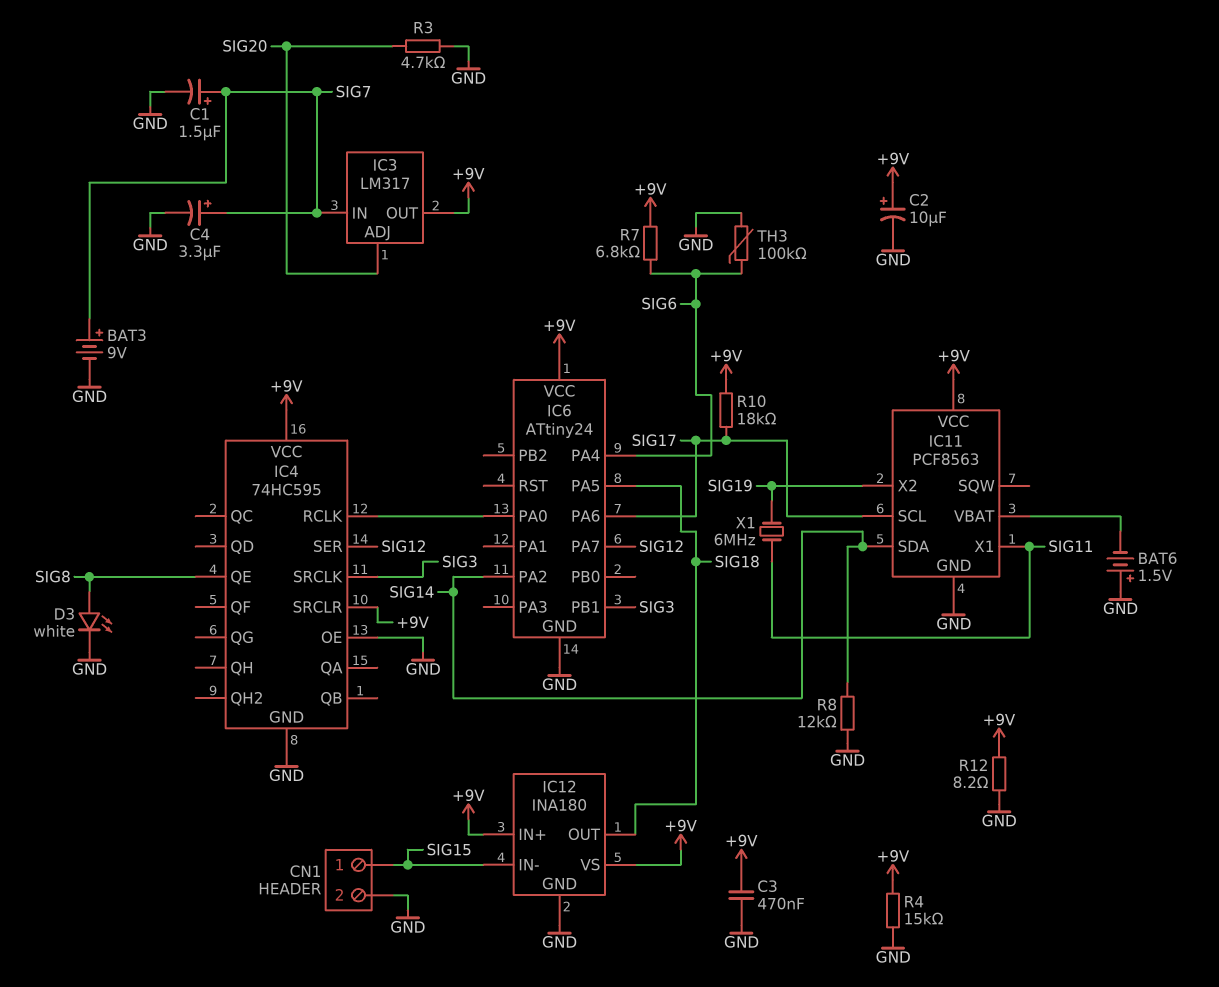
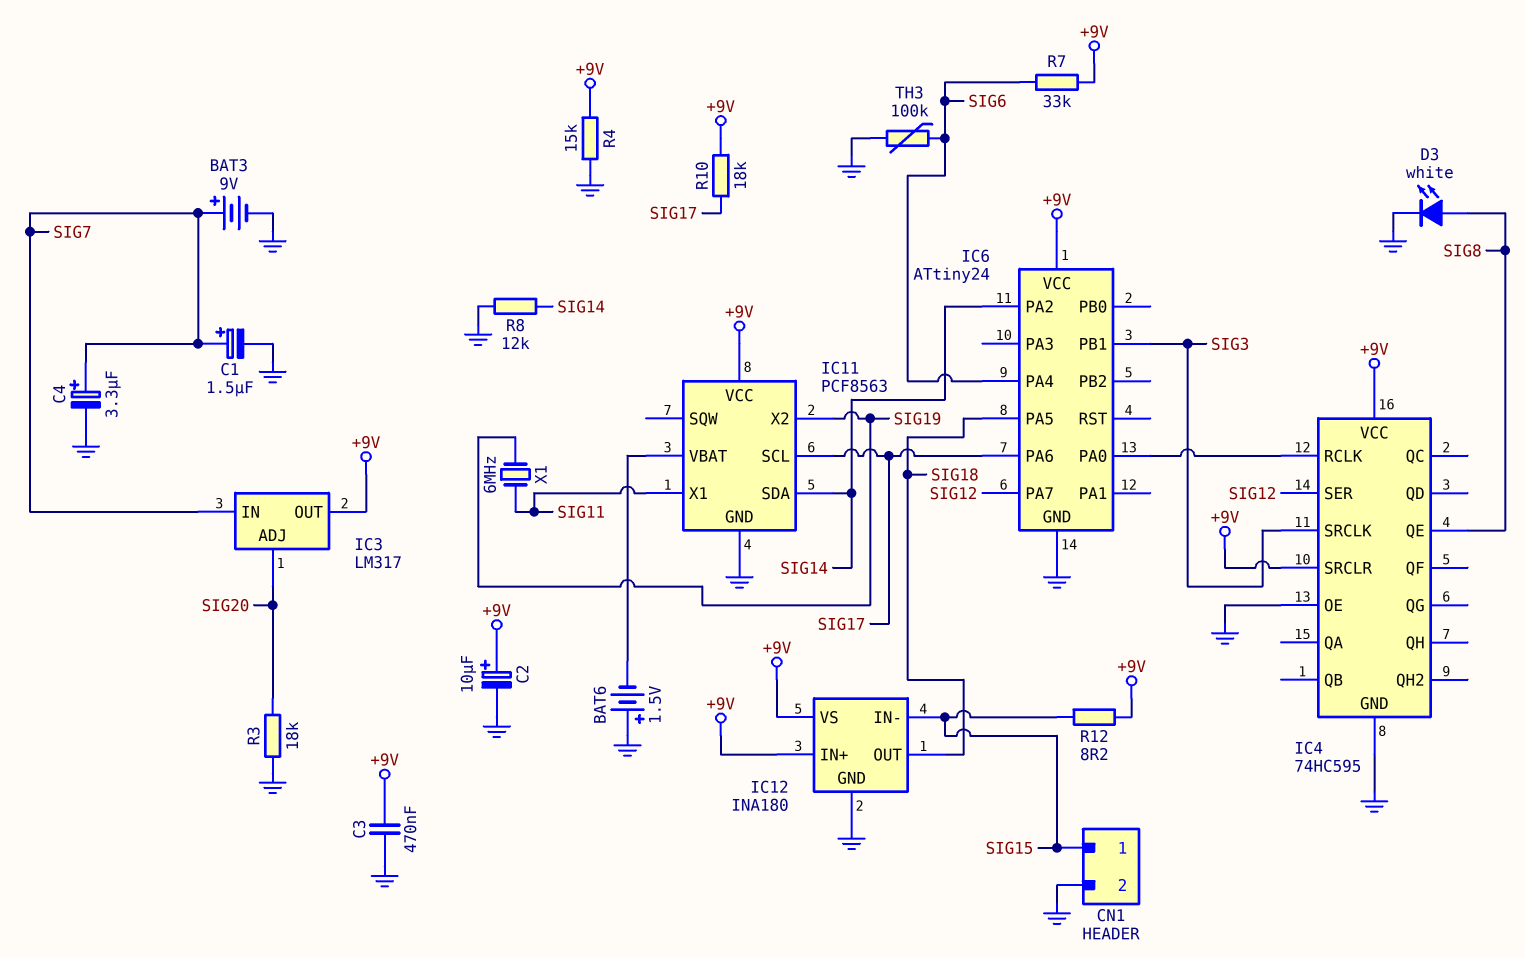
R3: 4.7k (GND, SIG20) -> 18k (GND, SIG20)
R7: 6.8k (+9V, SIG6) -> 33k (+9V, SIG6)
R12: 8.2 (+9V, GND) -> 8.2 (+9V, SIG15)

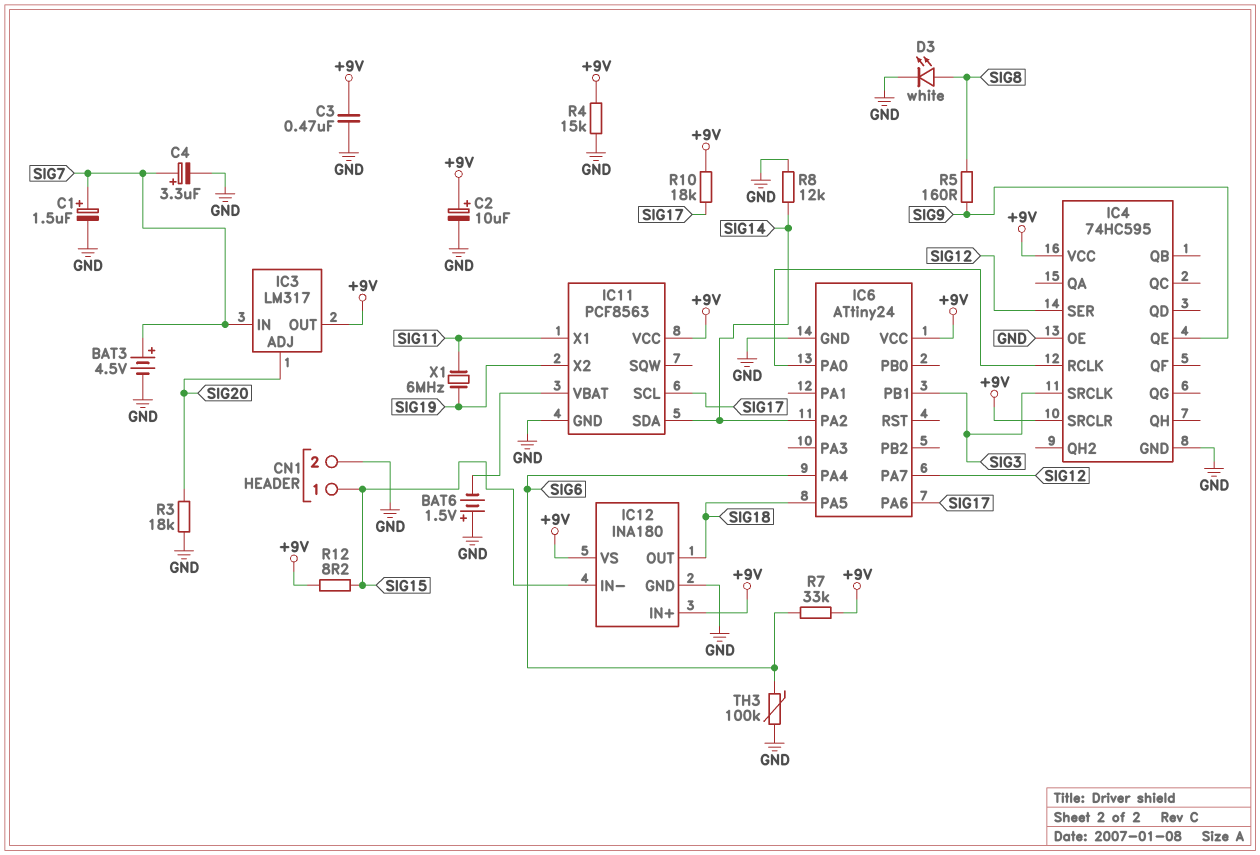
BAT3: 9V (plus SIG7, minus GND) -> 4.5V (plus SIG7, minus GND)
IC4 pin QE: SIG8 -> SIG9
R5: none -> 160 (SIG8, SIG9)

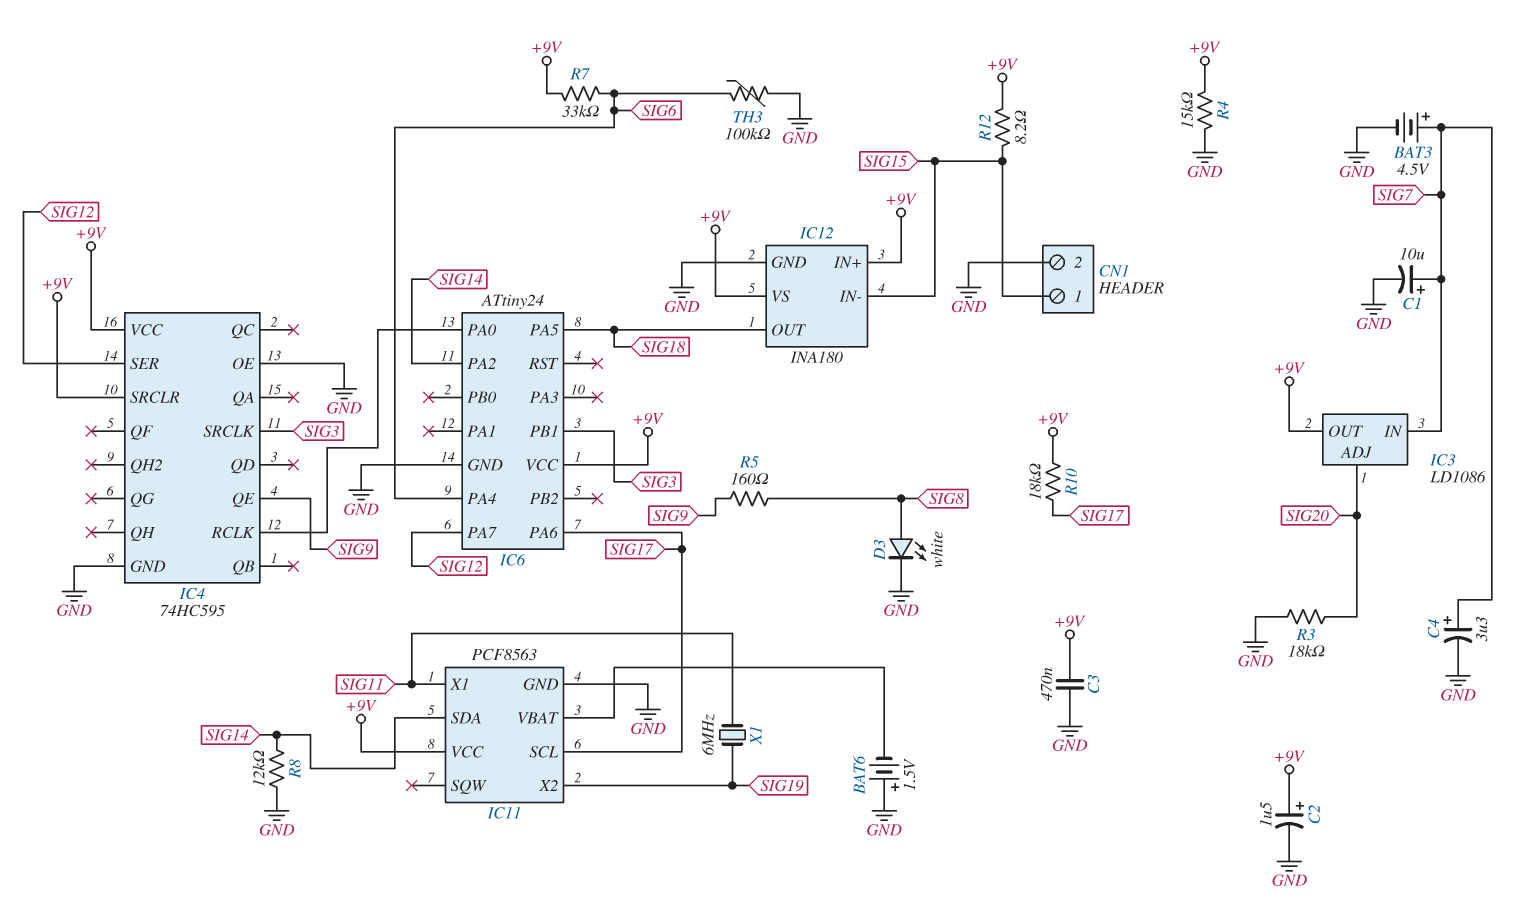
C1: 1.5uF (plus SIG7, minus GND) -> 10uF (plus SIG7, minus GND)
C2: 10uF (plus +9V, minus GND) -> 1.5uF (plus +9V, minus GND)
IC3: LM317 -> LD1086

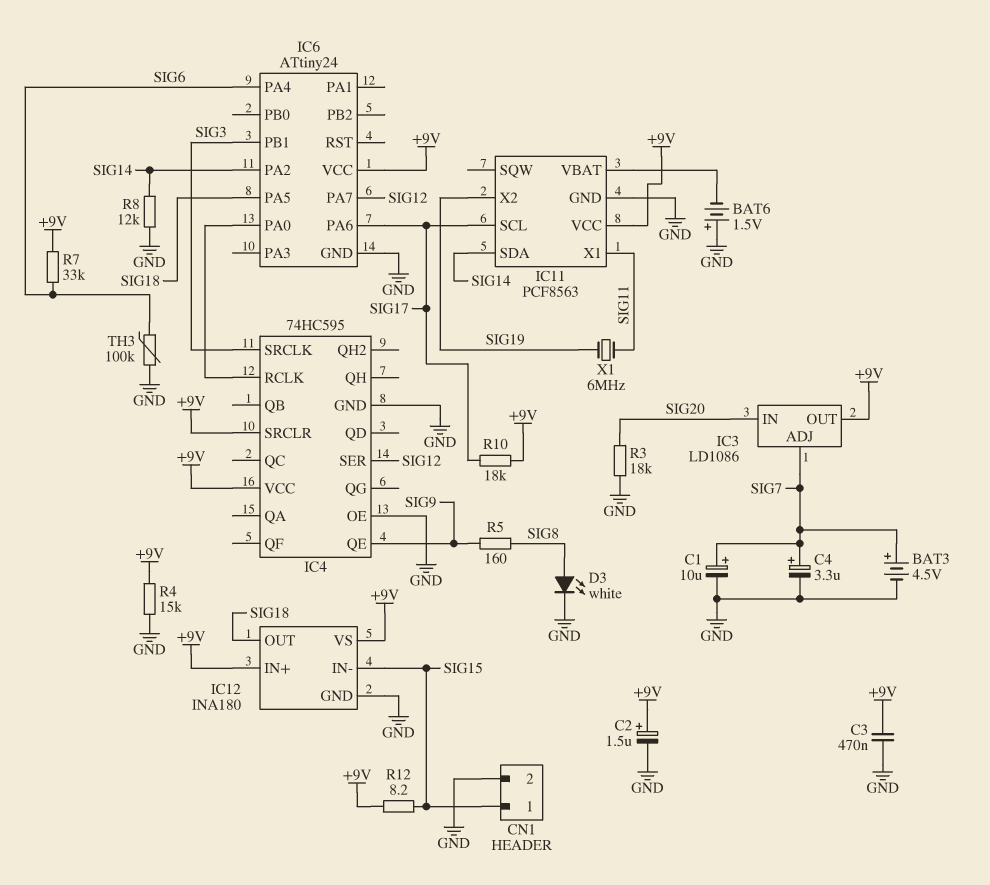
IC3 pin ADJ: SIG20 -> SIG7
IC3 pin IN: SIG7 -> SIG20

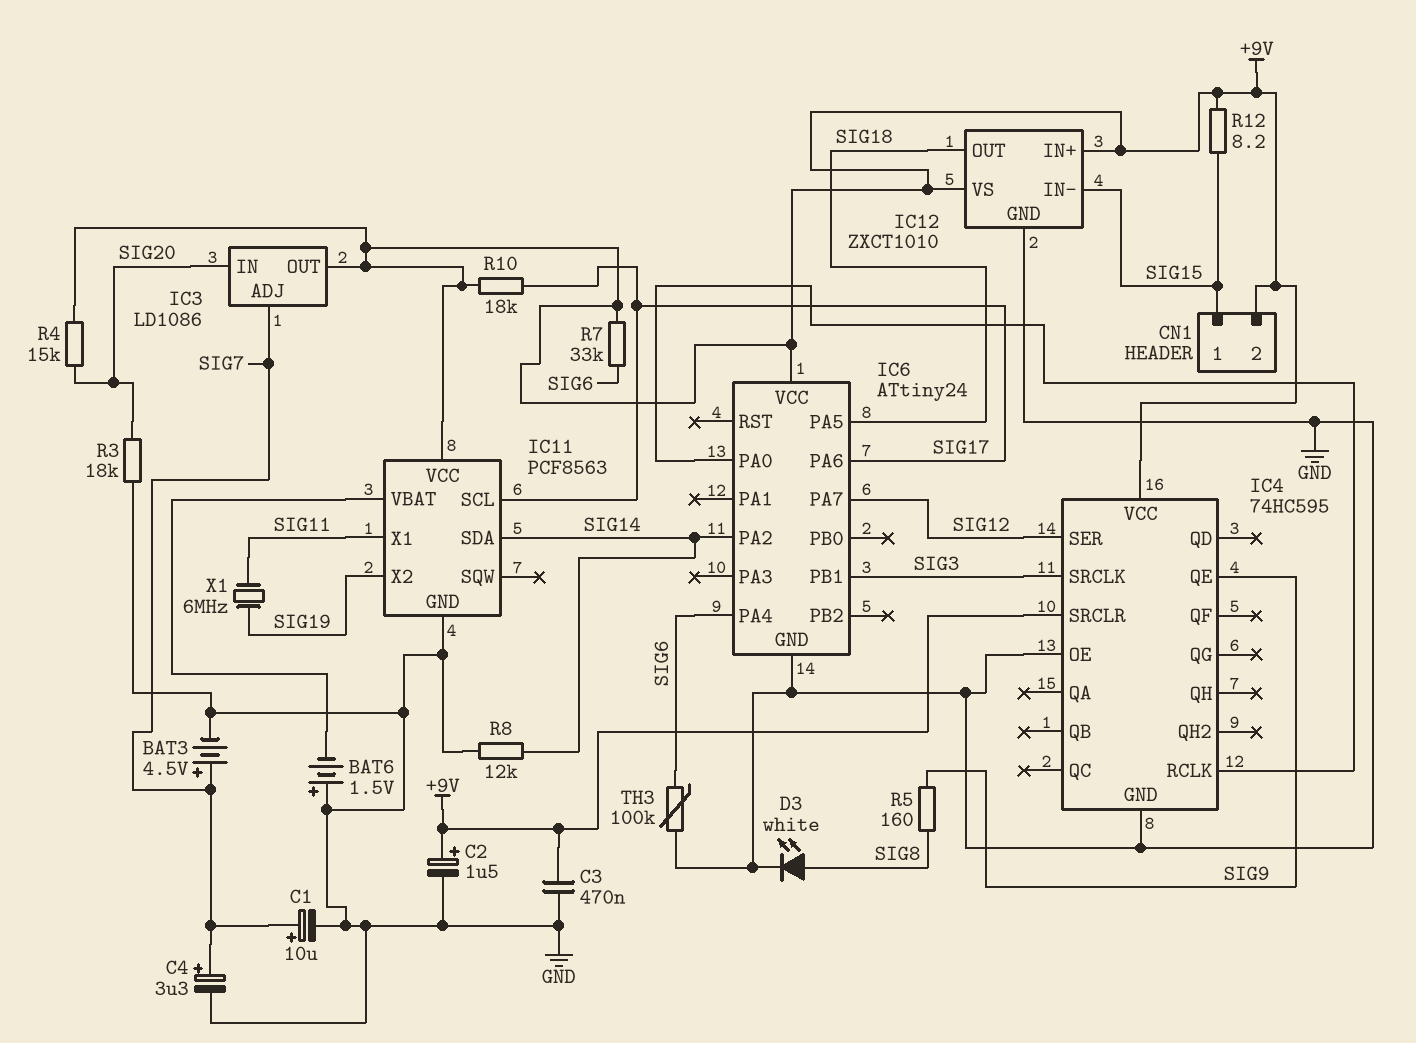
CN1 pin 2: GND -> +9V
IC12: INA180 -> ZXCT1010
R4: 15k (+9V, GND) -> 15k (+9V, SIG20)

